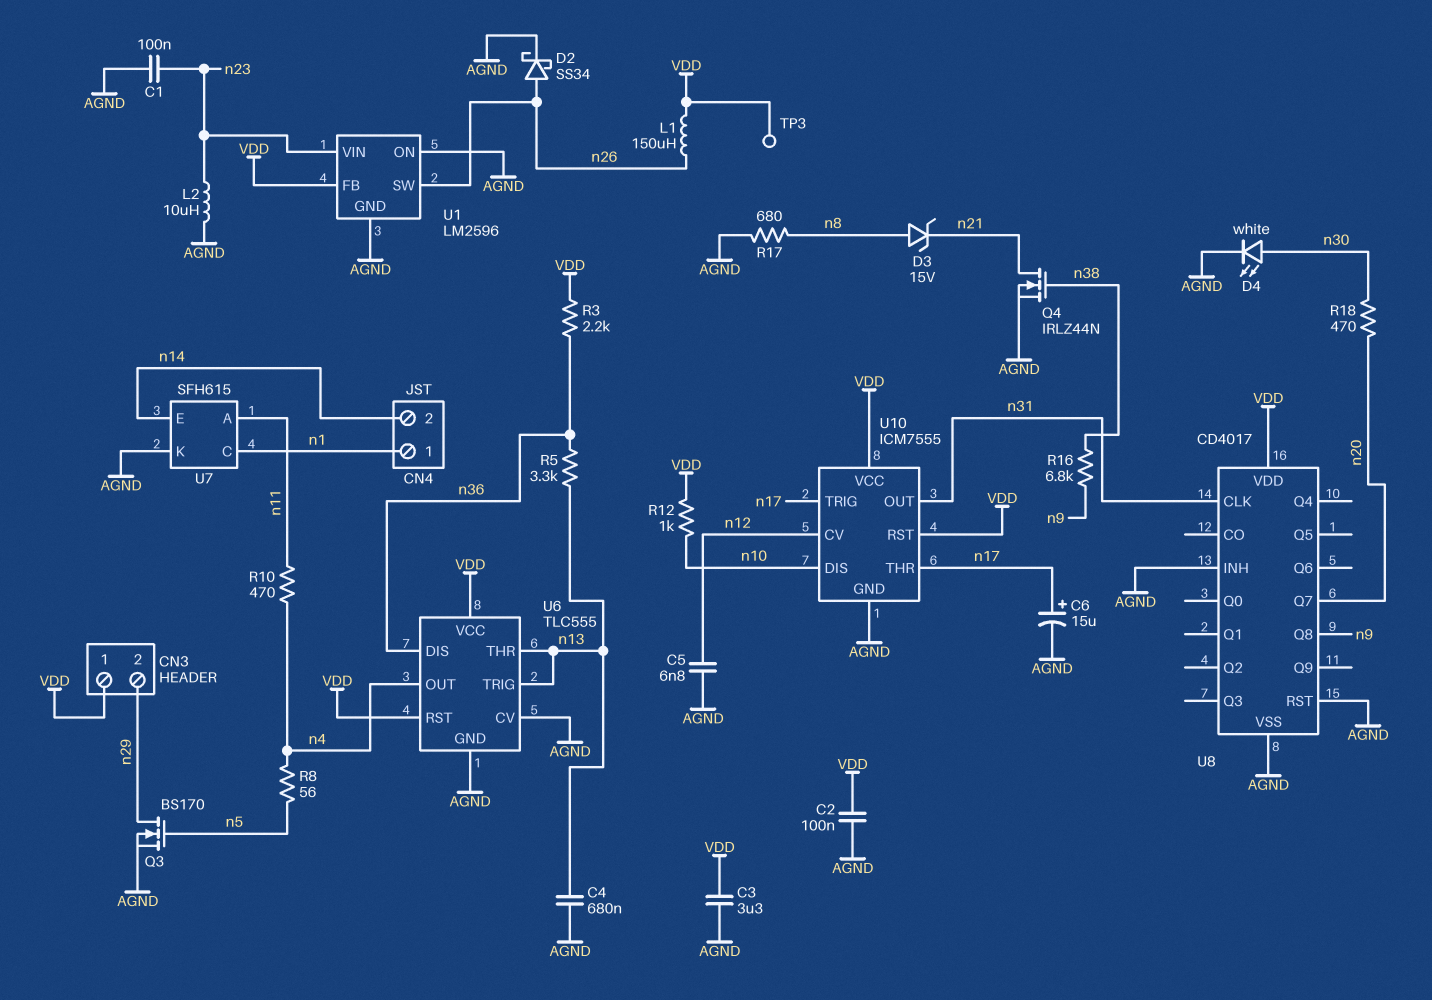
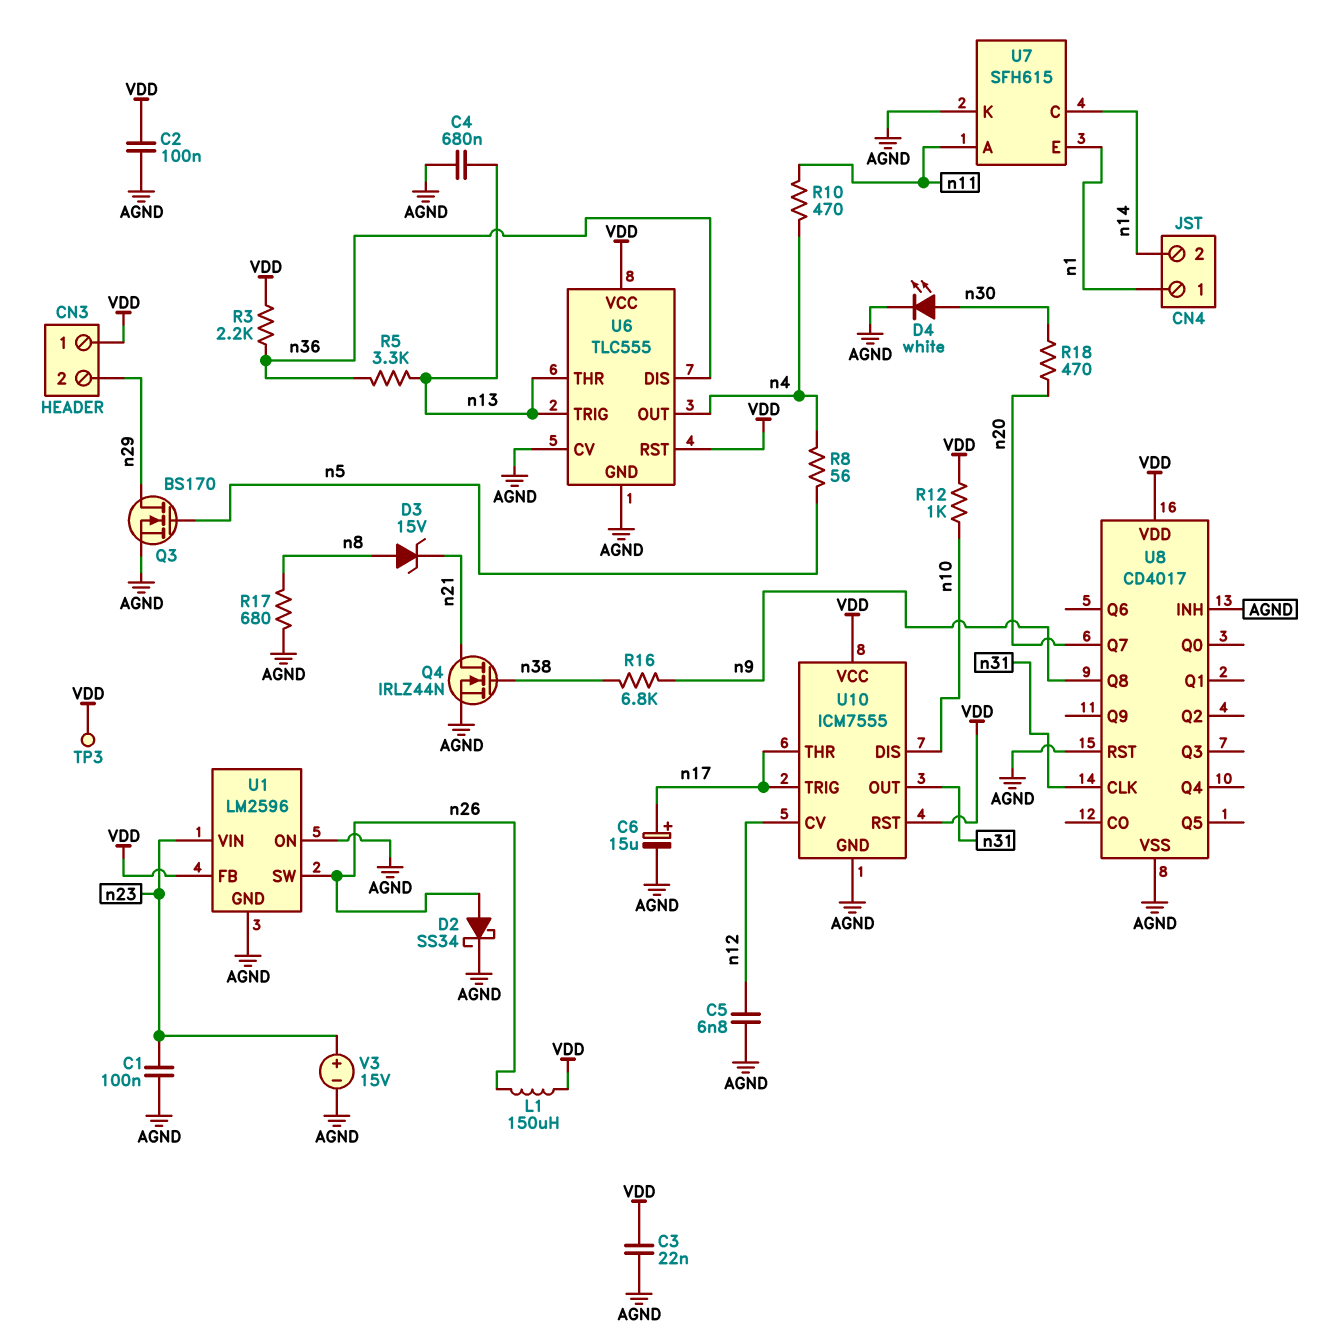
C3: 3.3uF (AGND, VDD) -> 22nF (AGND, VDD)
L2: 10uH (AGND, n23) -> none
U7 pin C: n1 -> n14
U7 pin E: n14 -> n1
V3: none -> 15V (plus n23, minus AGND)

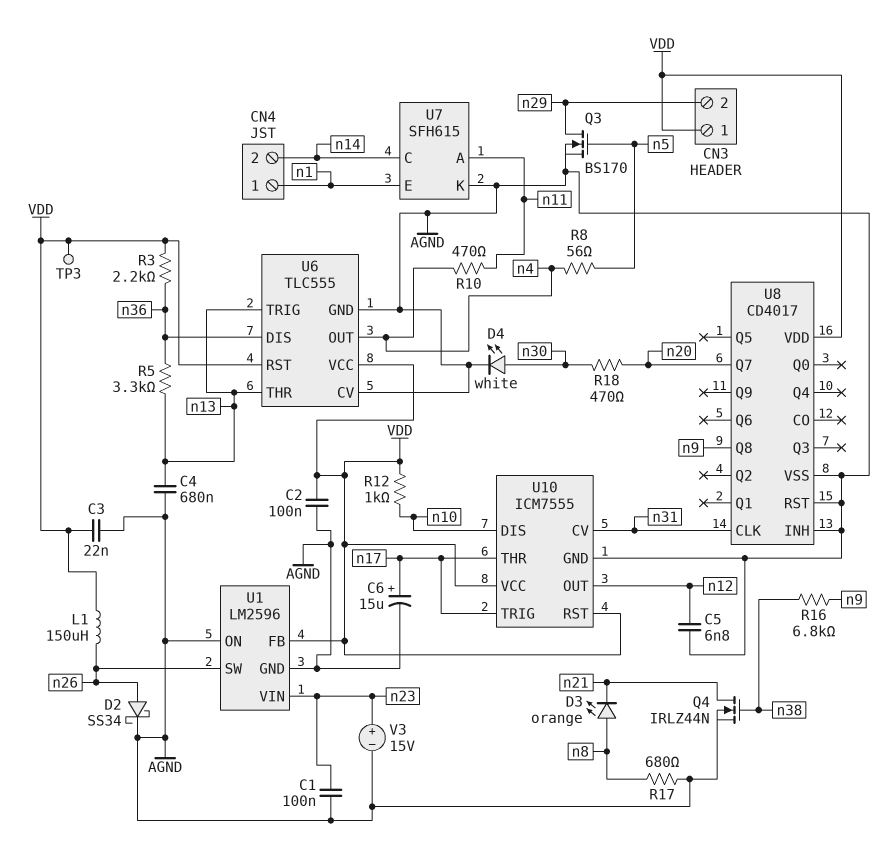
D3: zener 15V (A n8, K n21) -> LED orange (A n8, K n21)
U10 pin CV: n12 -> n31
U10 pin OUT: n31 -> n12

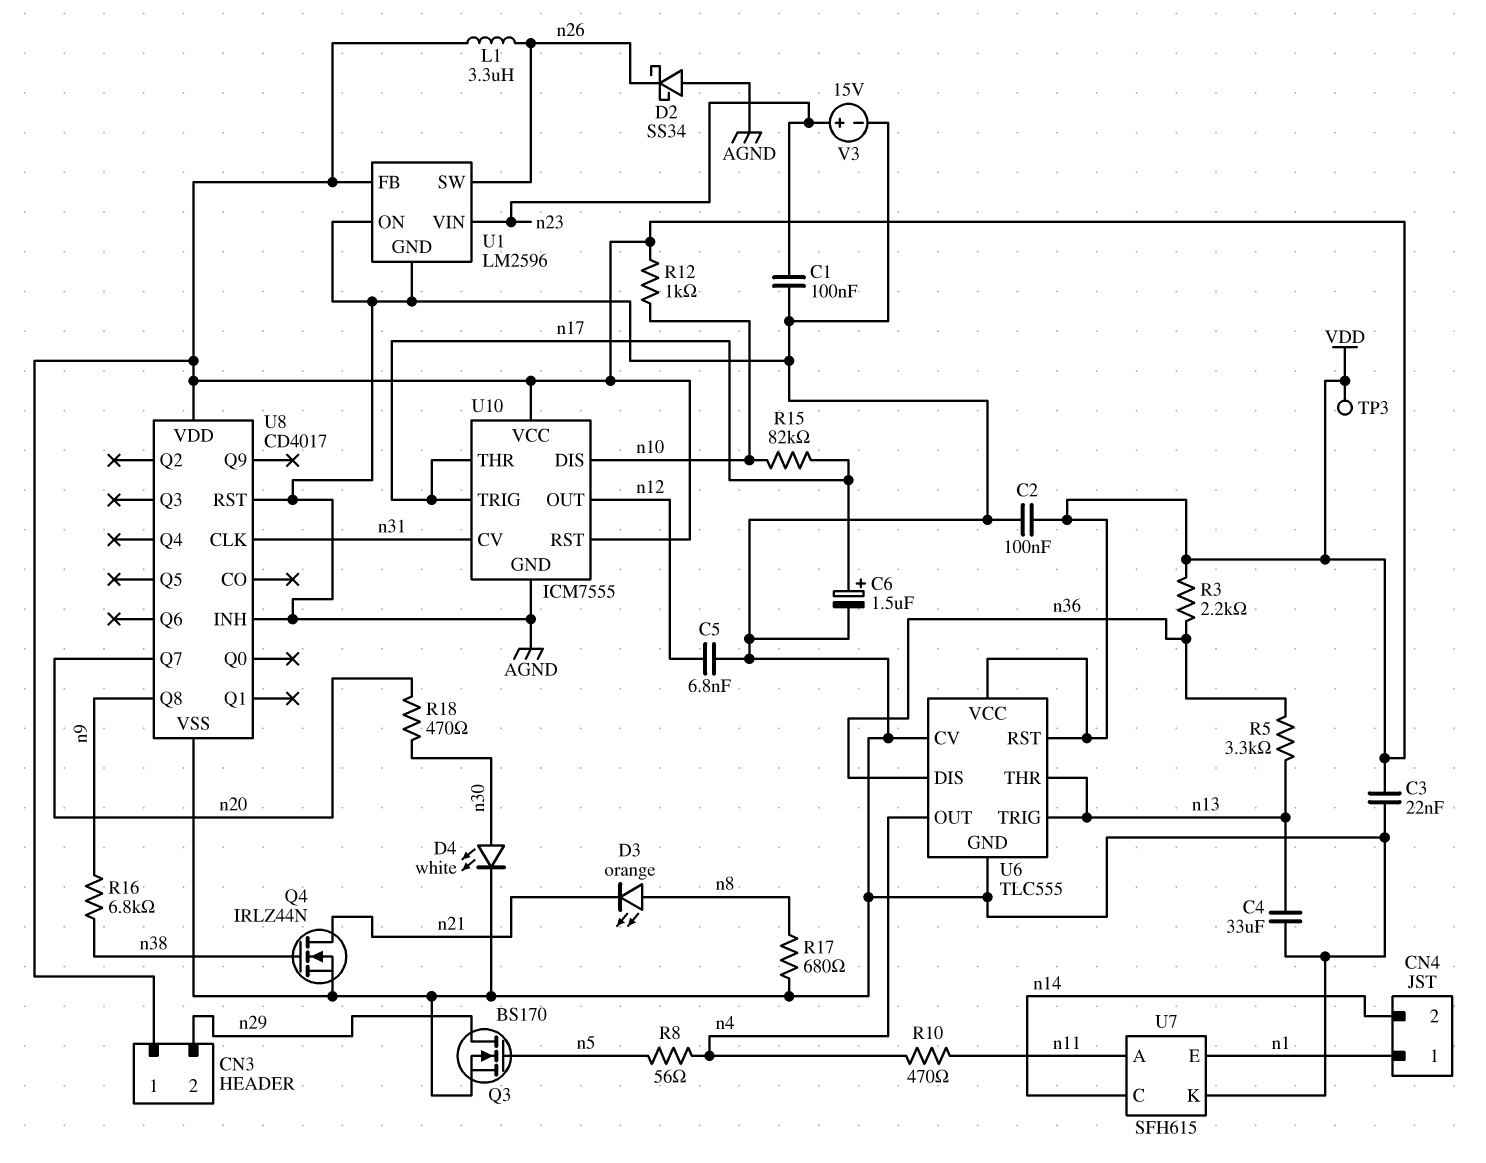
C4: 680nF (AGND, n13) -> 33uF (AGND, n13)
C6: 15uF (plus n17, minus AGND) -> 1.5uF (plus n17, minus AGND)
D2: schottky SS34 (A n26, K AGND) -> schottky SS34 (A AGND, K n26)
L1: 150uH (VDD, n26) -> 3.3uH (VDD, n26)
R15: none -> 82k (n10, n17)

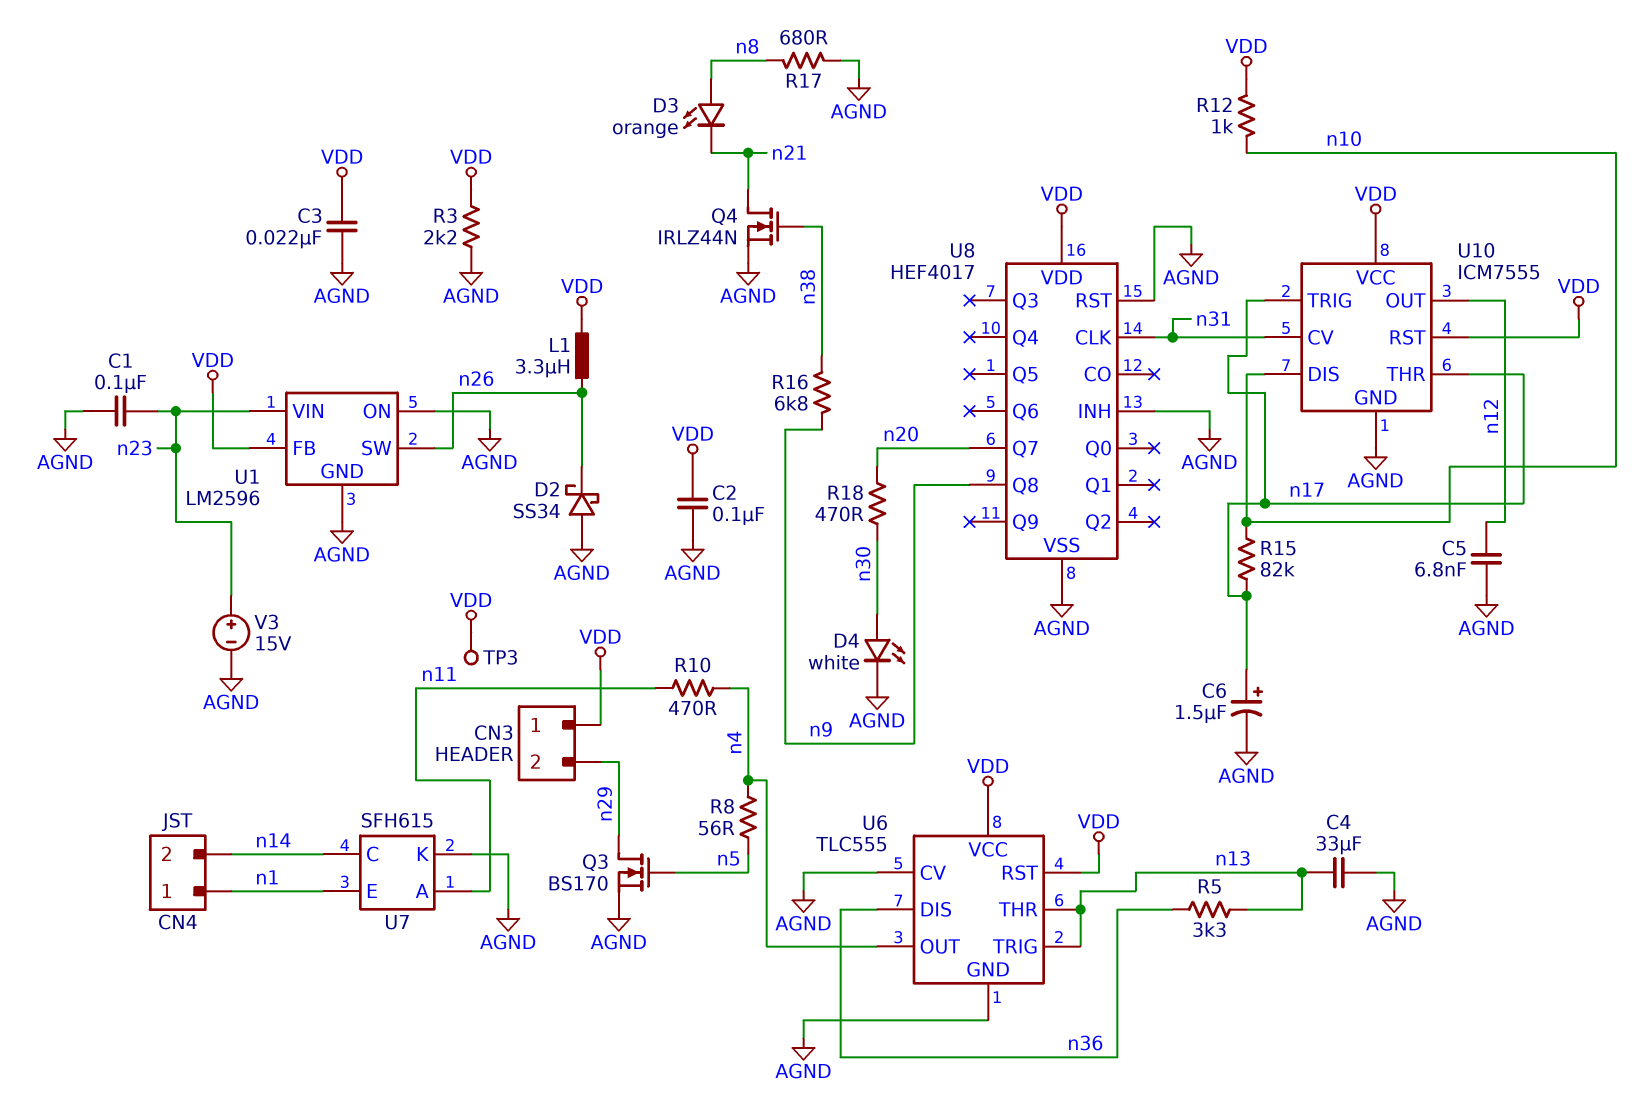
R3: 2.2k (VDD, n36) -> 2.2k (AGND, VDD)
U8: CD4017 -> HEF4017

